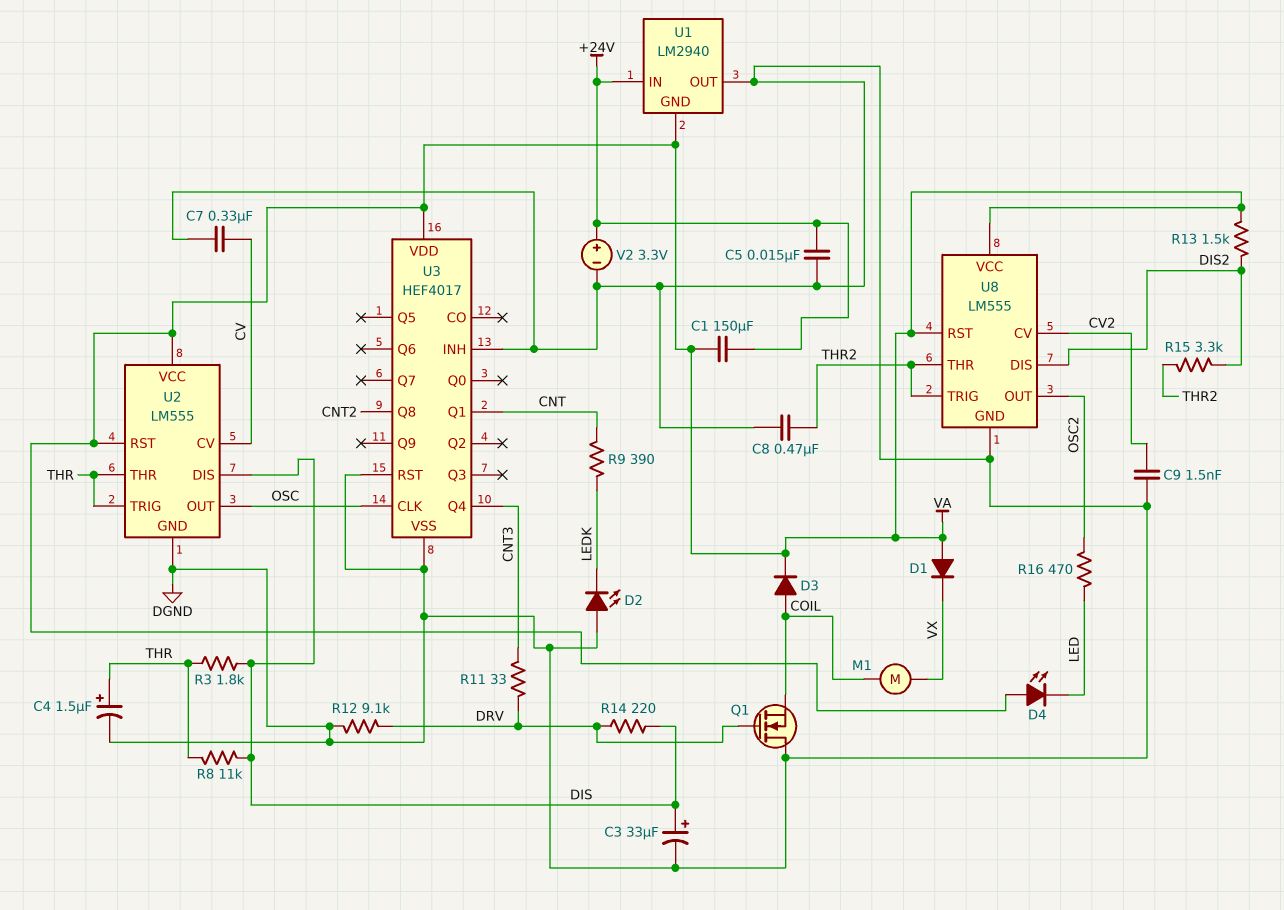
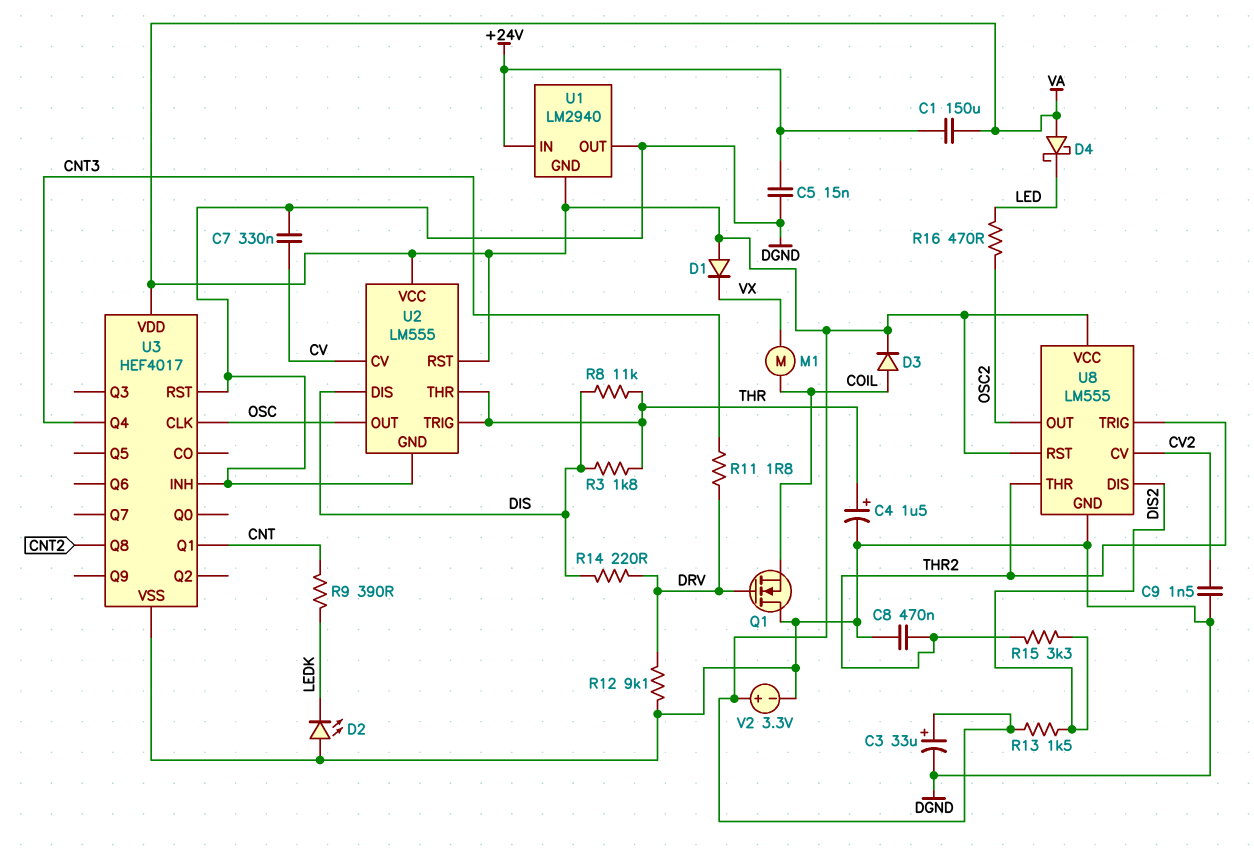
C3: 33uF (plus DIS, minus DGND) -> 33uF (plus VA, minus DGND)
D4: LED (A VA, K LED) -> schottky (A VA, K LED)
R11: 33 (CNT3, DRV) -> 1.8 (CNT3, DRV)
V2: 3.3V (plus +24V, minus DGND) -> 3.3V (plus VA, minus DGND)

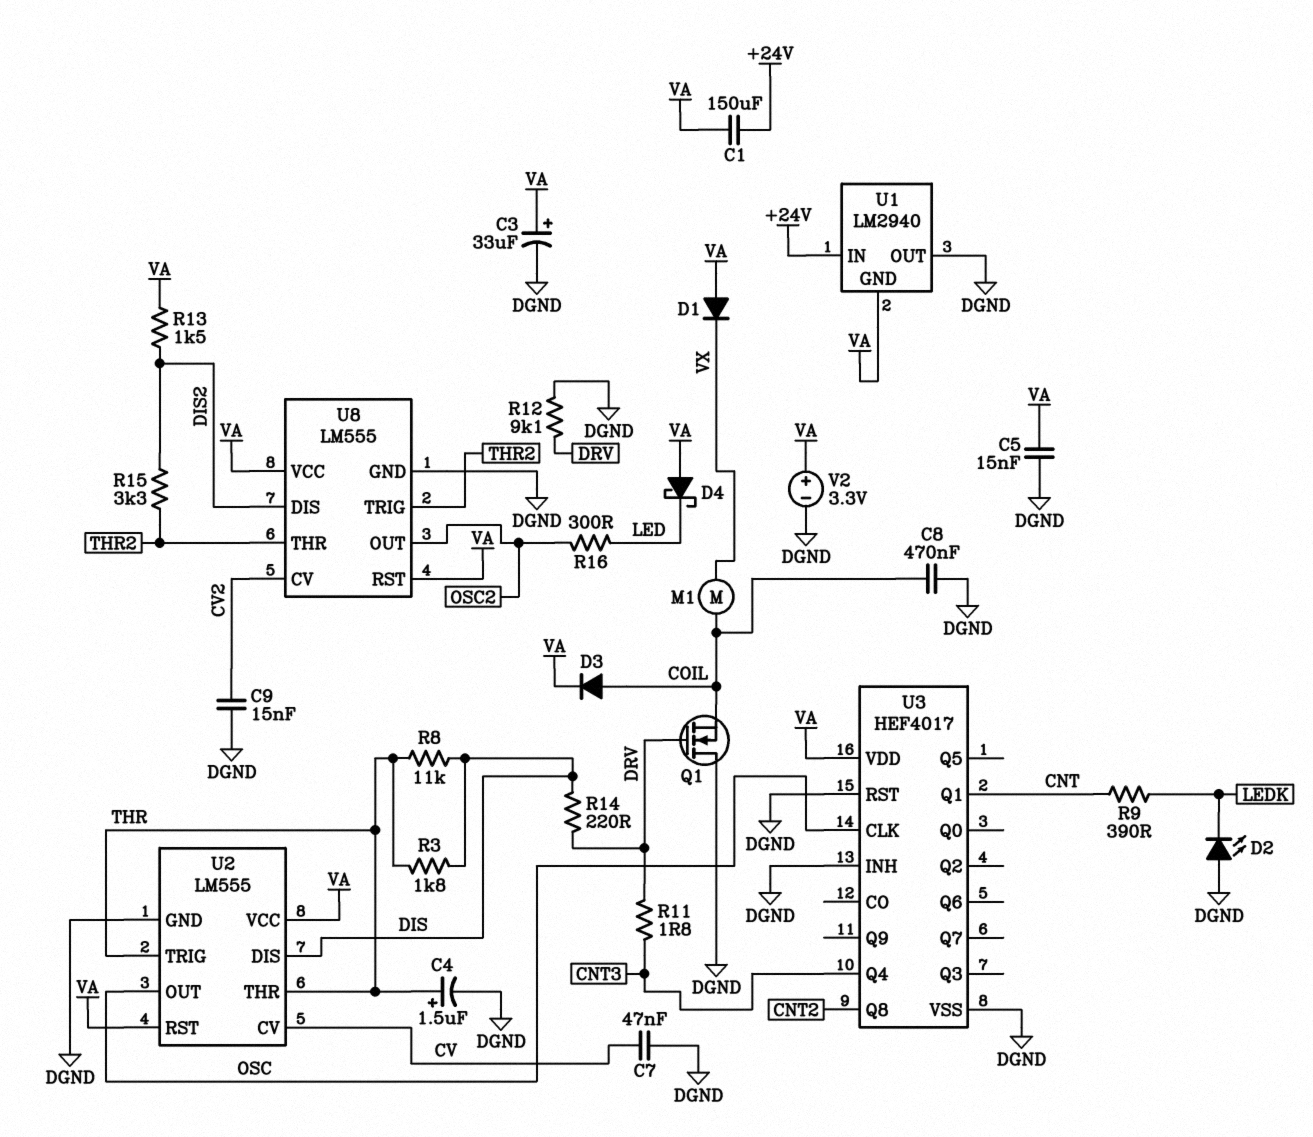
C5: 15nF (+24V, DGND) -> 15nF (DGND, VA)
C7: 330nF (CV, DGND) -> 47nF (CV, DGND)
C8: 470nF (DGND, THR2) -> 470nF (COIL, DGND)
C9: 1.5nF (CV2, DGND) -> 15nF (CV2, DGND)
R16: 470 (LED, OSC2) -> 300 (LED, OSC2)

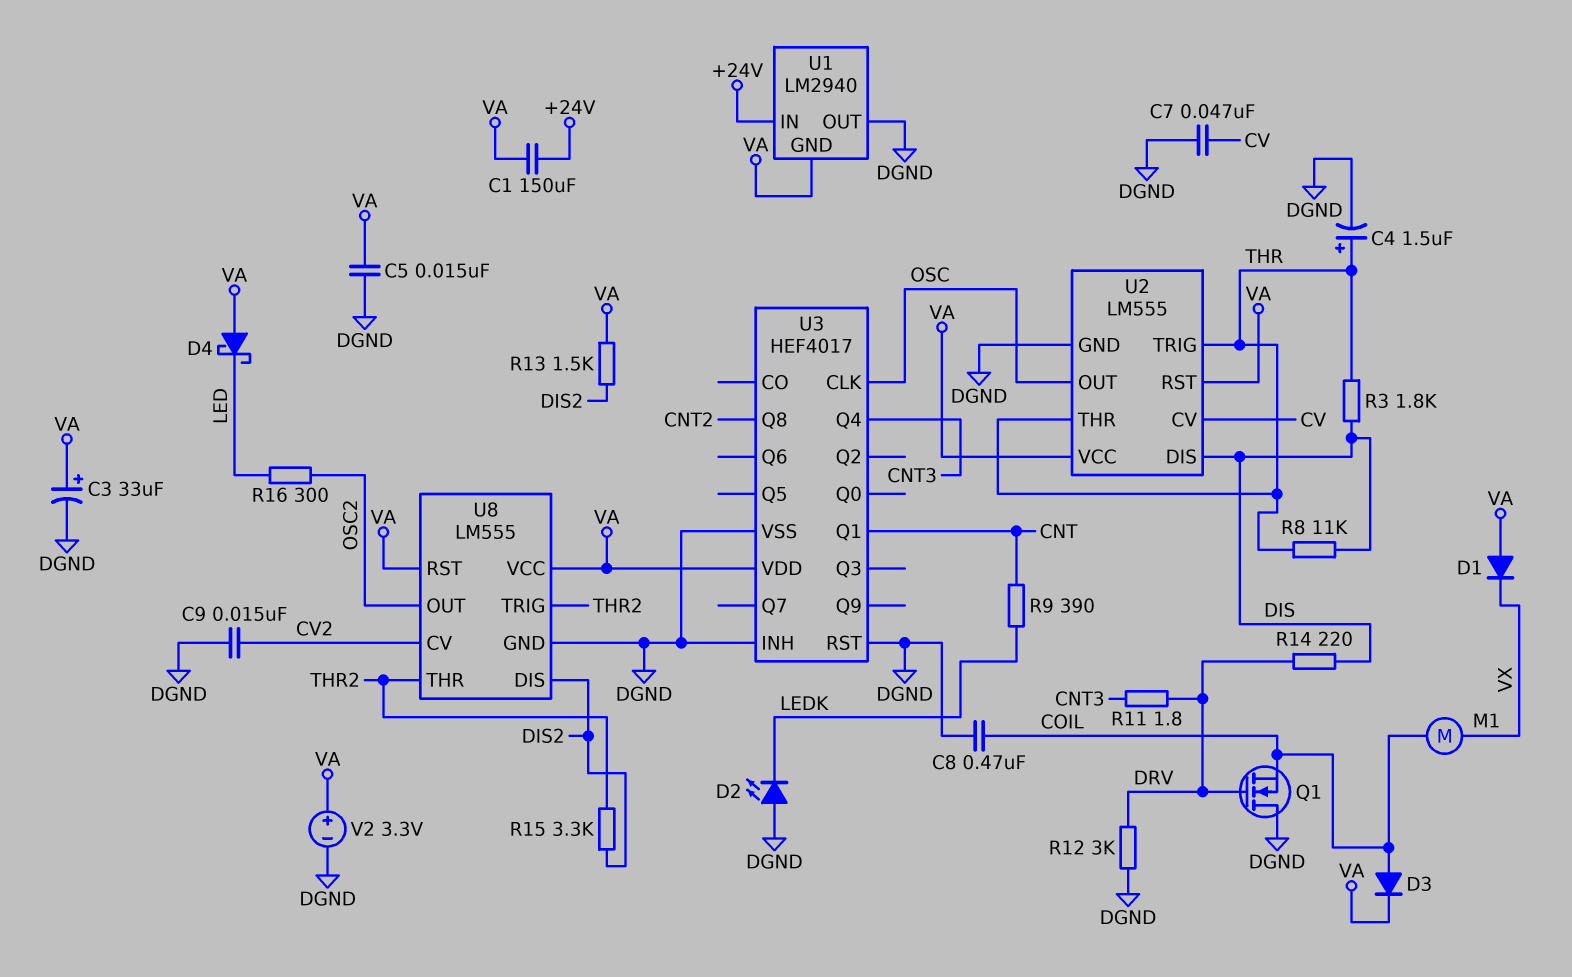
R12: 9.1k (DGND, DRV) -> 3k (DGND, DRV)

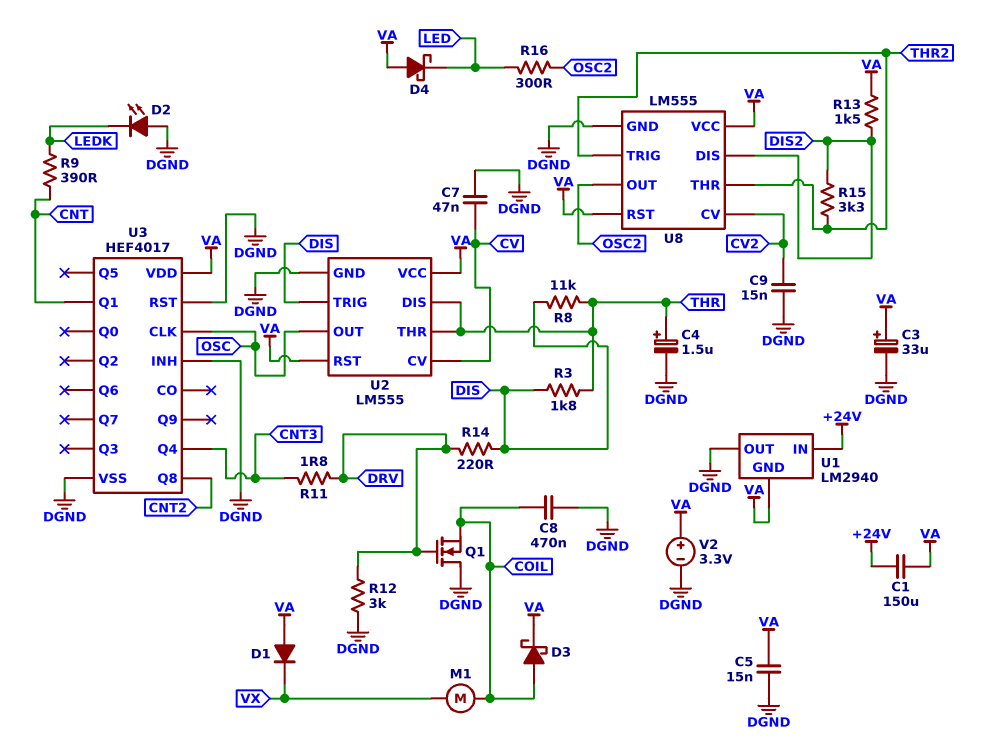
D3: diode (A COIL, K VA) -> schottky (A COIL, K VA)
U2 pin DIS: DIS -> THR
U2 pin TRIG: THR -> DIS

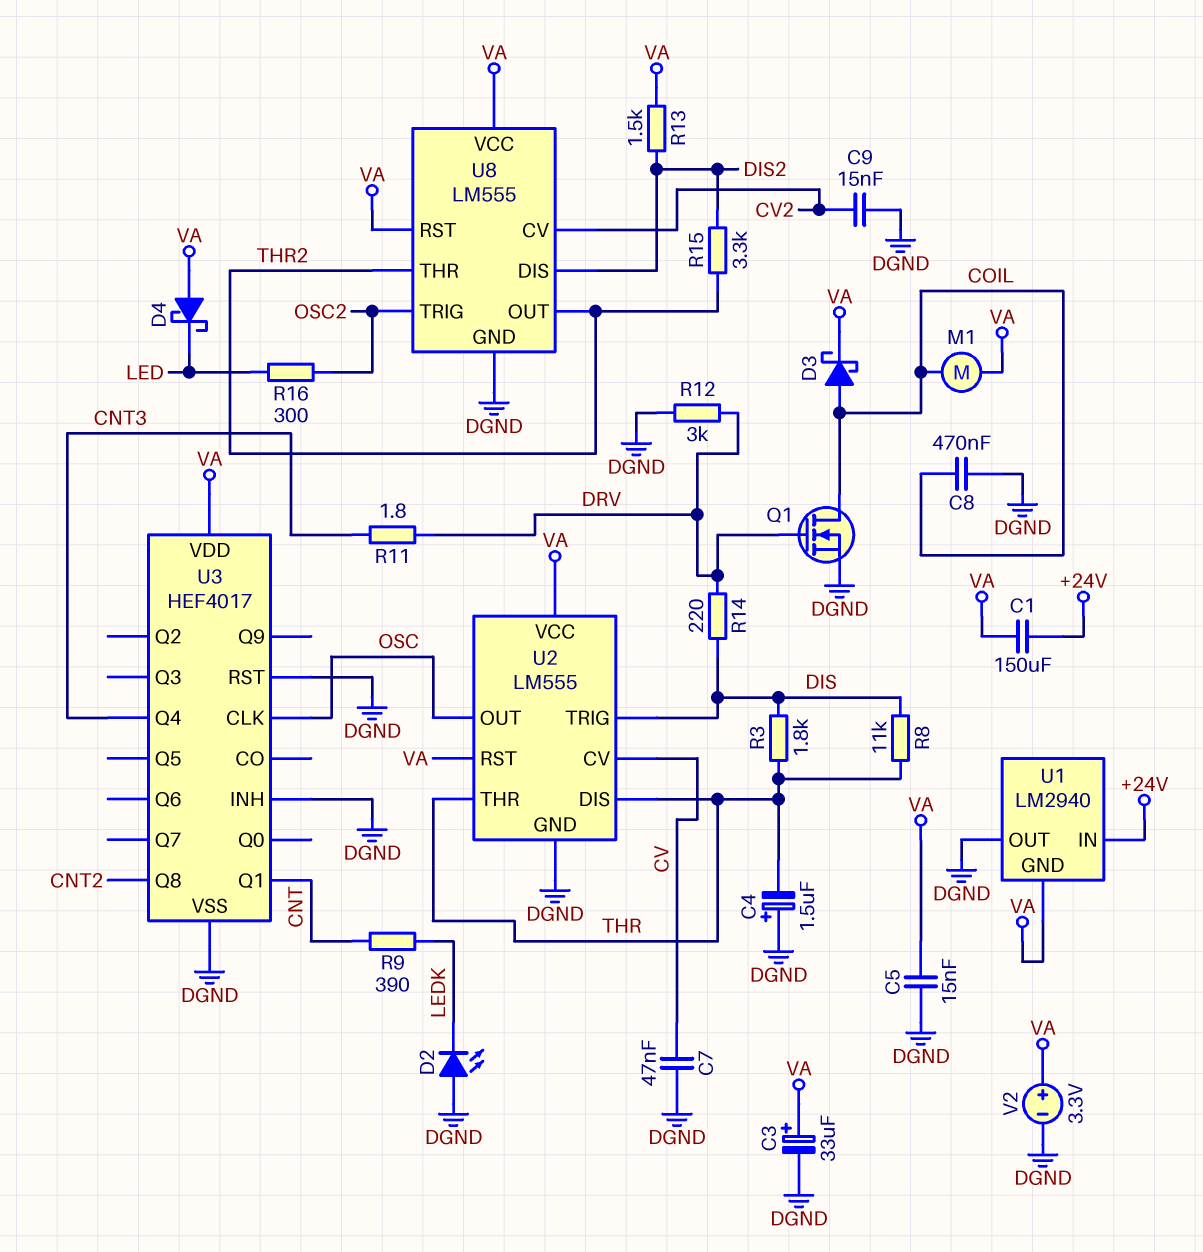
C4: 1.5uF (plus THR, minus DGND) -> 1.5uF (plus DGND, minus THR)
D1: diode (A VA, K VX) -> none
M1: motor (COIL, VX) -> motor (COIL, VA)
Q1: NMOS (G DRV, D DGND, S COIL) -> NMOS (G DRV, D COIL, S DGND)
U8 pin OUT: OSC2 -> THR2
U8 pin TRIG: THR2 -> OSC2

